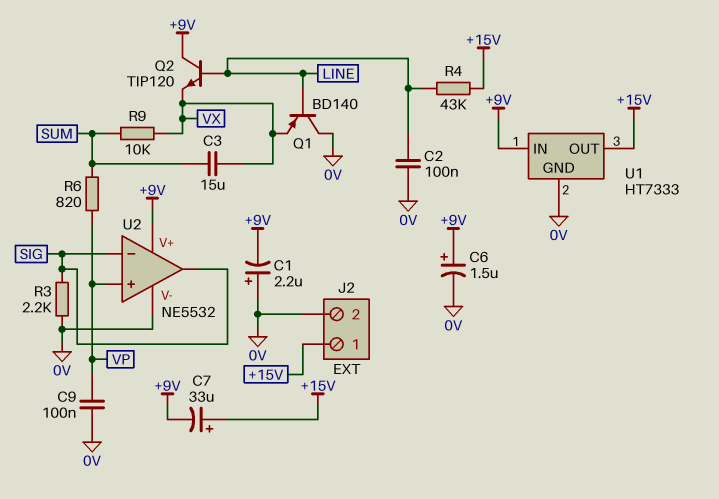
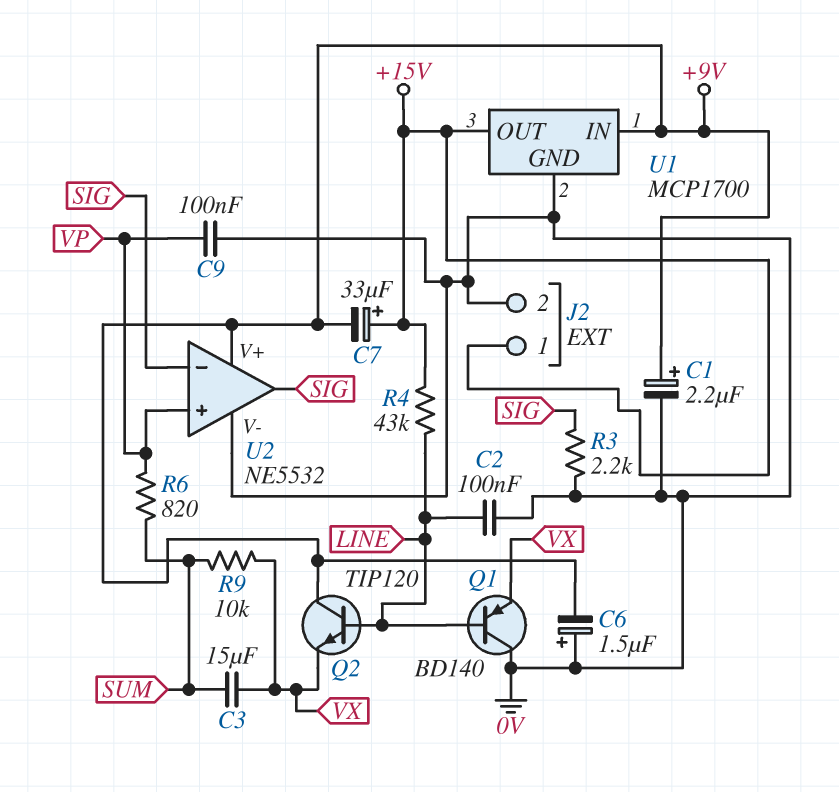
C1: 2.2uF (plus 0V, minus +9V) -> 2.2uF (plus +9V, minus 0V)
C6: 1.5uF (plus +9V, minus 0V) -> 1.5uF (plus 0V, minus +9V)
U1: HT7333 -> MCP1700

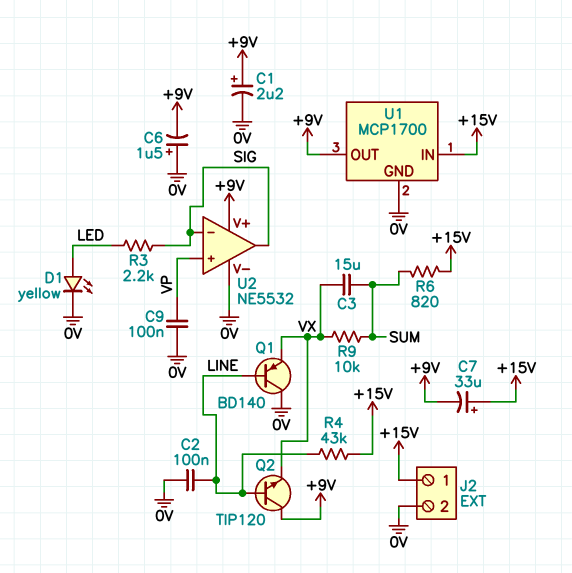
D1: none -> LED yellow (A LED, K 0V)
R3: 2.2k (0V, SIG) -> 2.2k (LED, SIG)
R6: 820 (SUM, VP) -> 820 (+15V, SUM)
U1 pin IN: +9V -> +15V
U1 pin OUT: +15V -> +9V

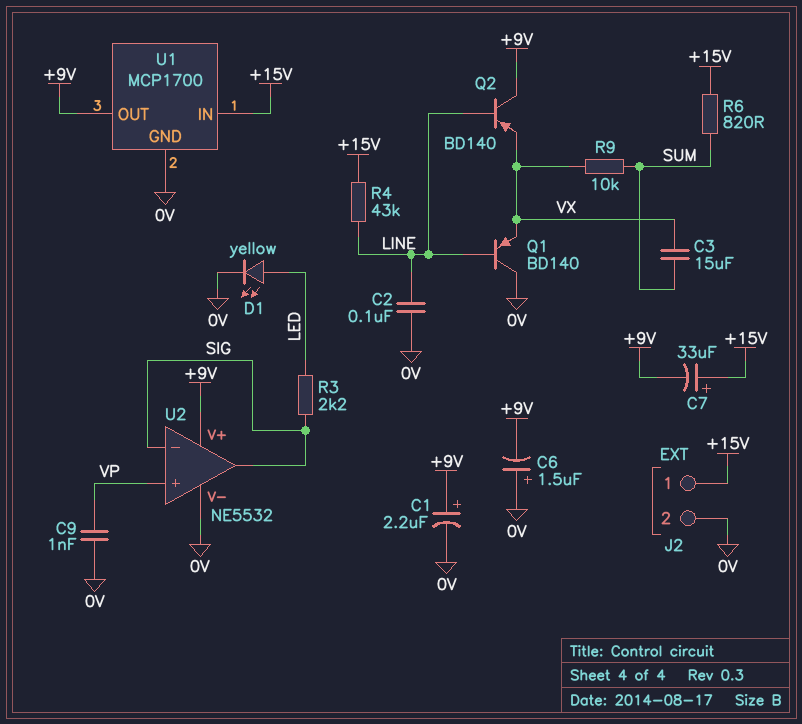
C9: 100nF (0V, VP) -> 1nF (0V, VP)
Q2: NPN TIP120 (B LINE, C +9V, E VX) -> PNP BD140 (B LINE, C +9V, E VX)

